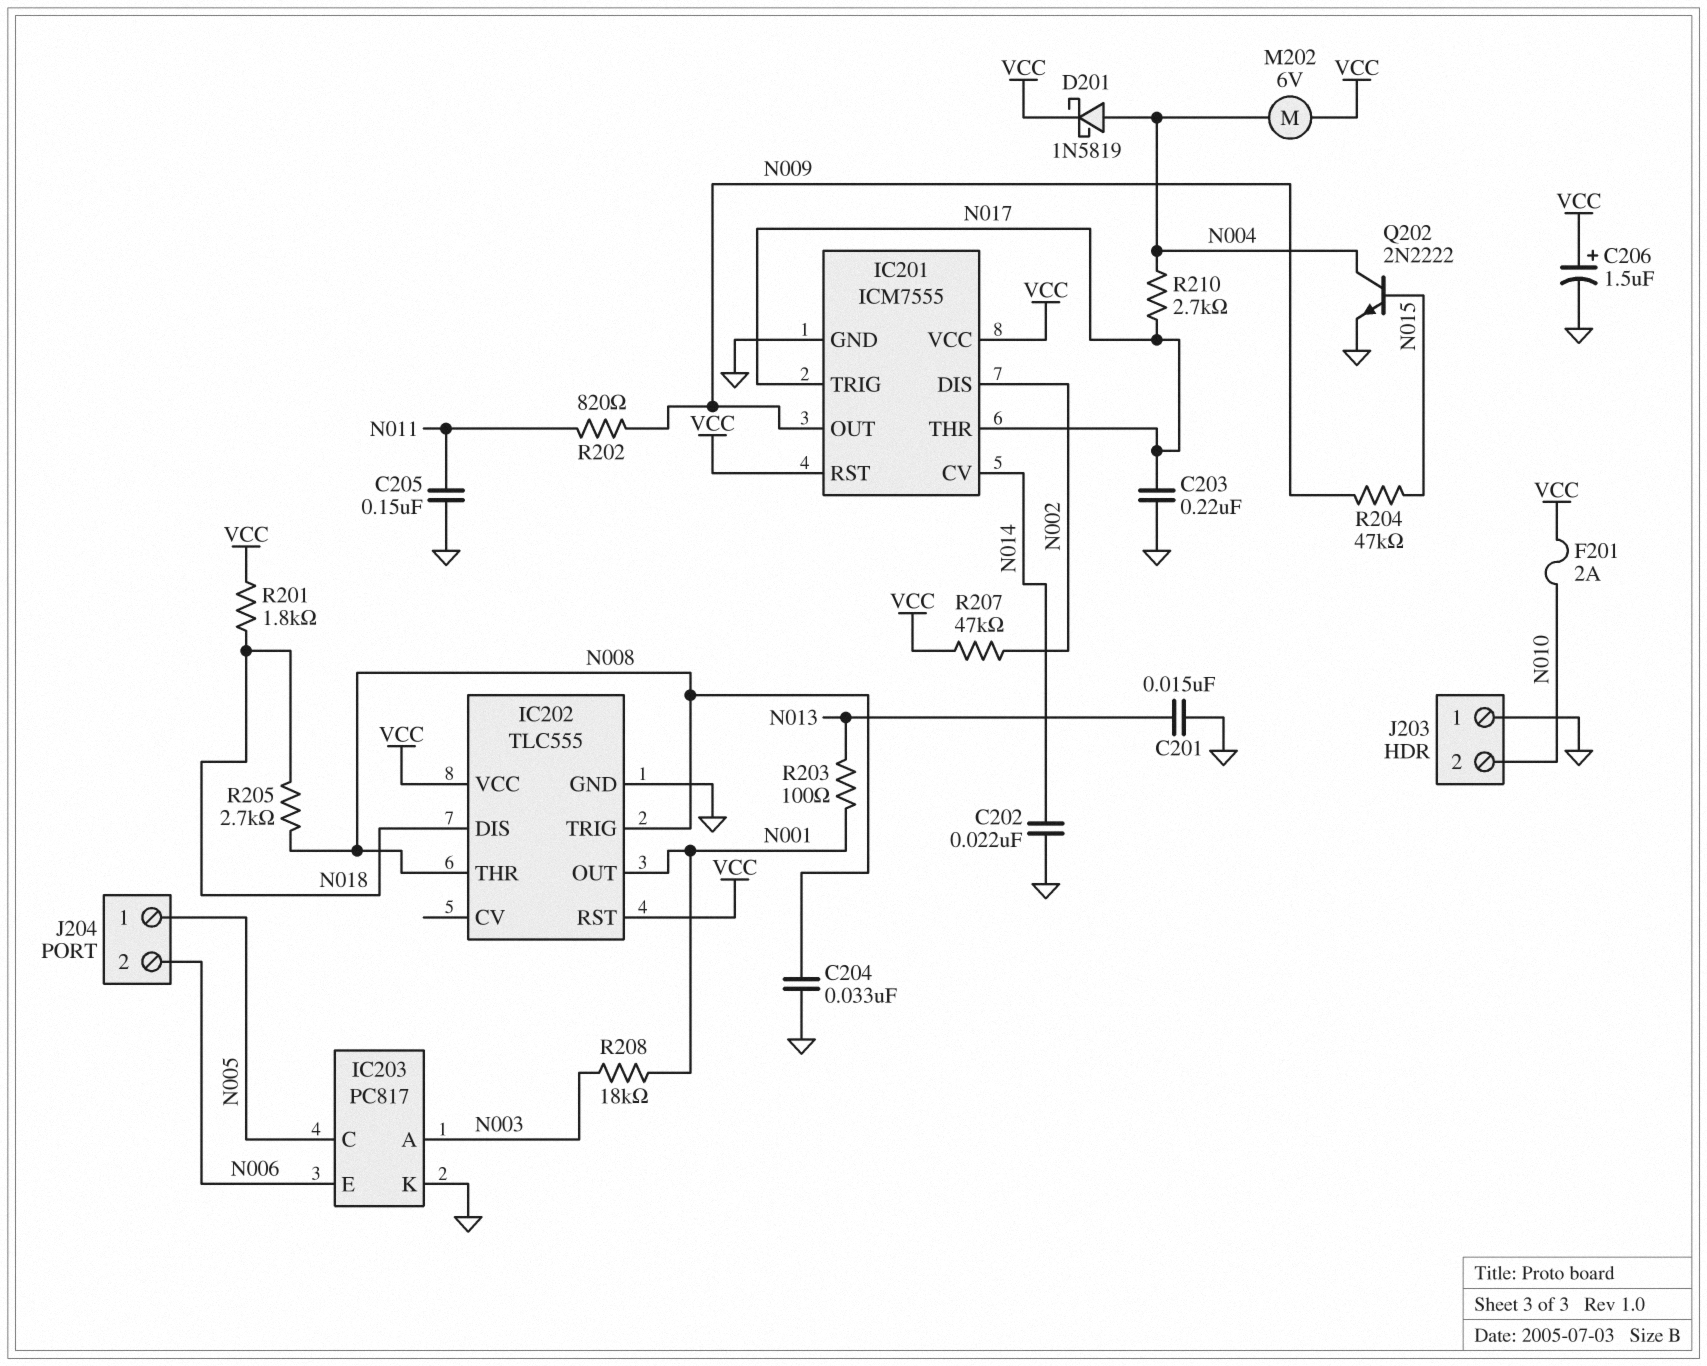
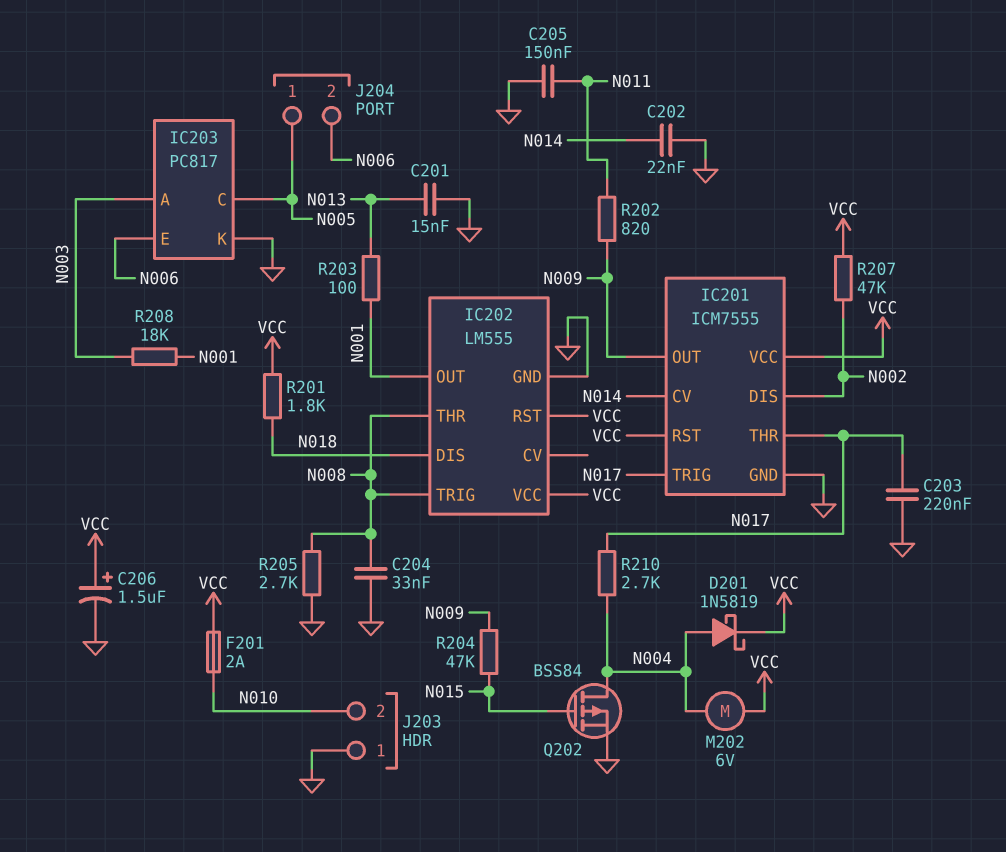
IC202: TLC555 -> LM555
Q202: NPN 2N2222 (B N015, C N004, E GND) -> PMOS BSS84 (G N015, D N004, S GND)
R205: 2.7k (N008, N018) -> 2.7k (GND, N008)

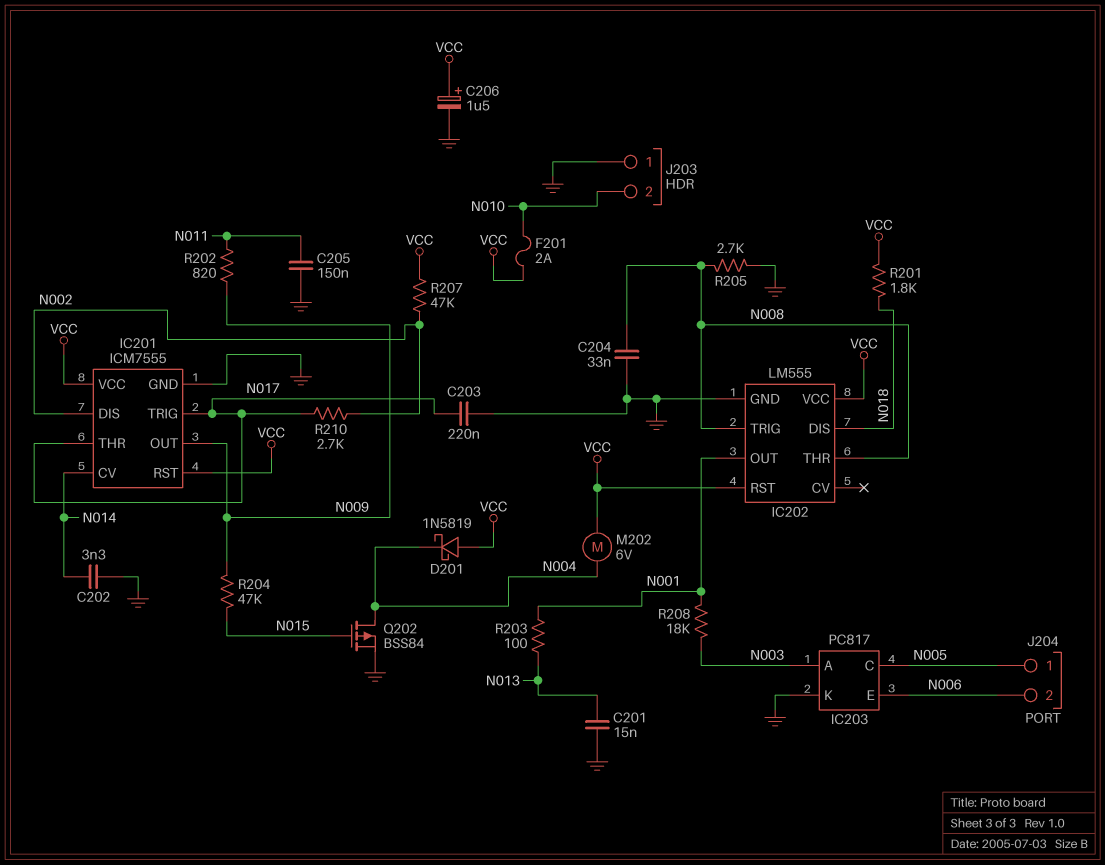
C202: 22nF (GND, N014) -> 3.3nF (GND, N014)
D201: schottky 1N5819 (A N004, K VCC) -> schottky 1N5819 (A VCC, K N004)
R210: 2.7k (N004, N017) -> 2.7k (N002, N017)

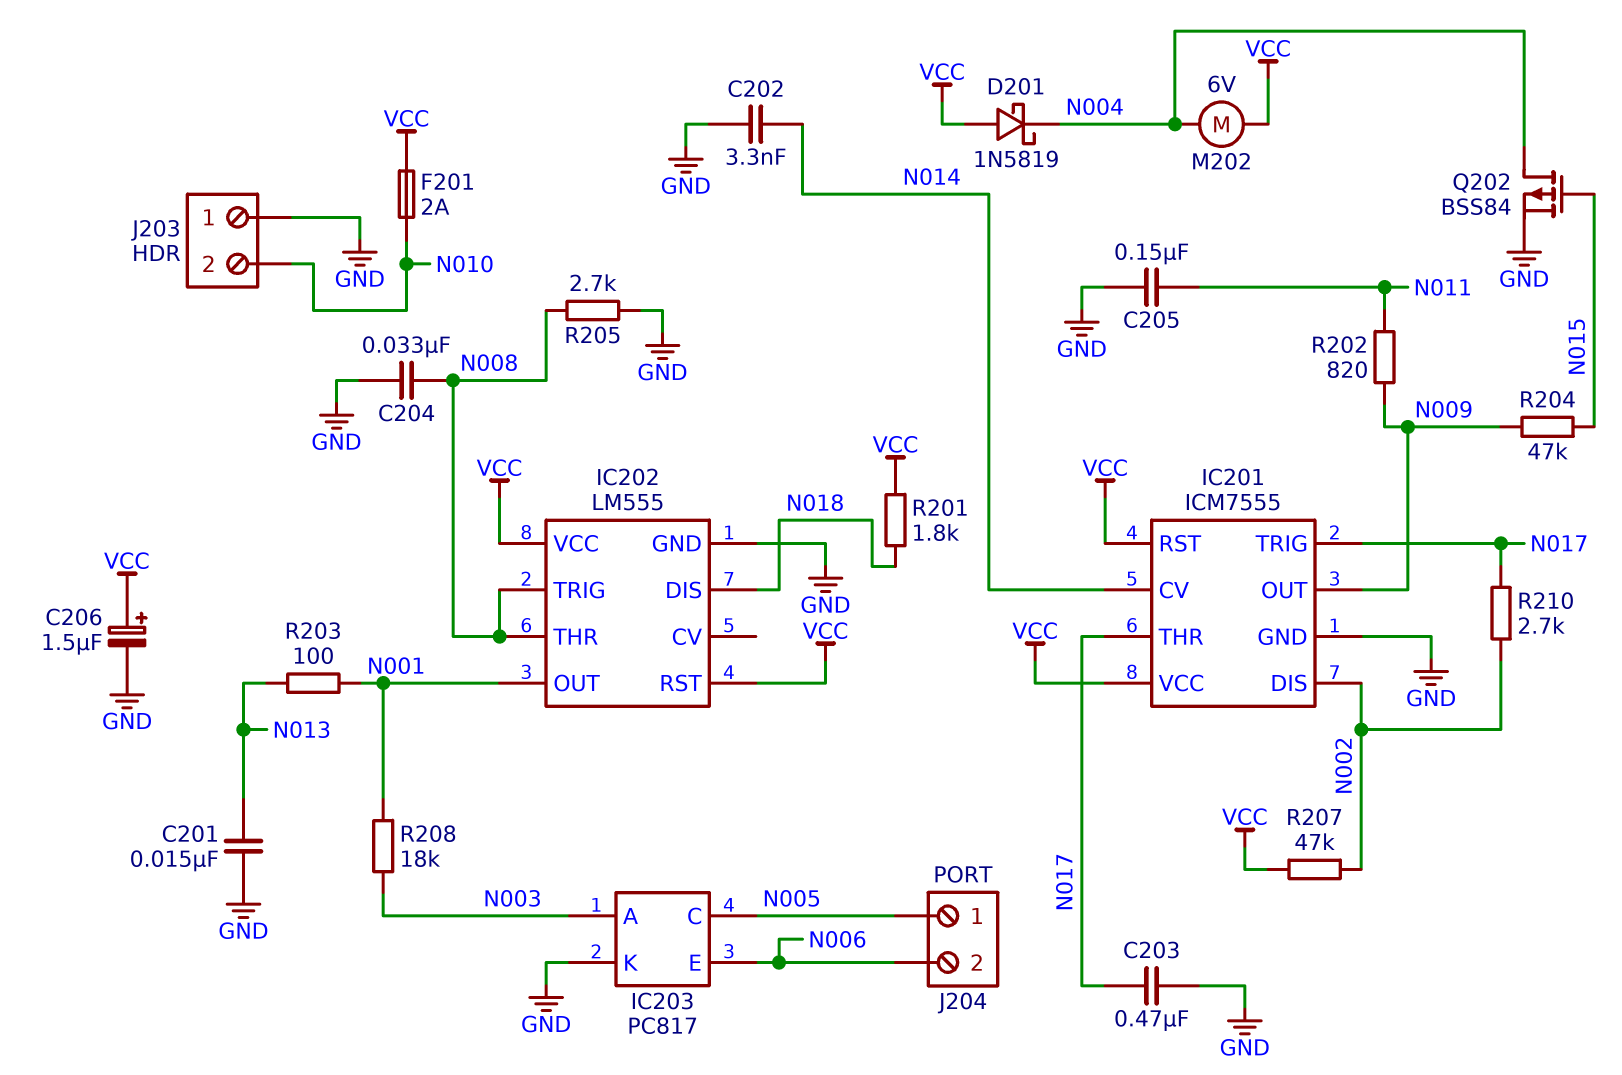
C203: 220nF (GND, N017) -> 470nF (GND, N017)

